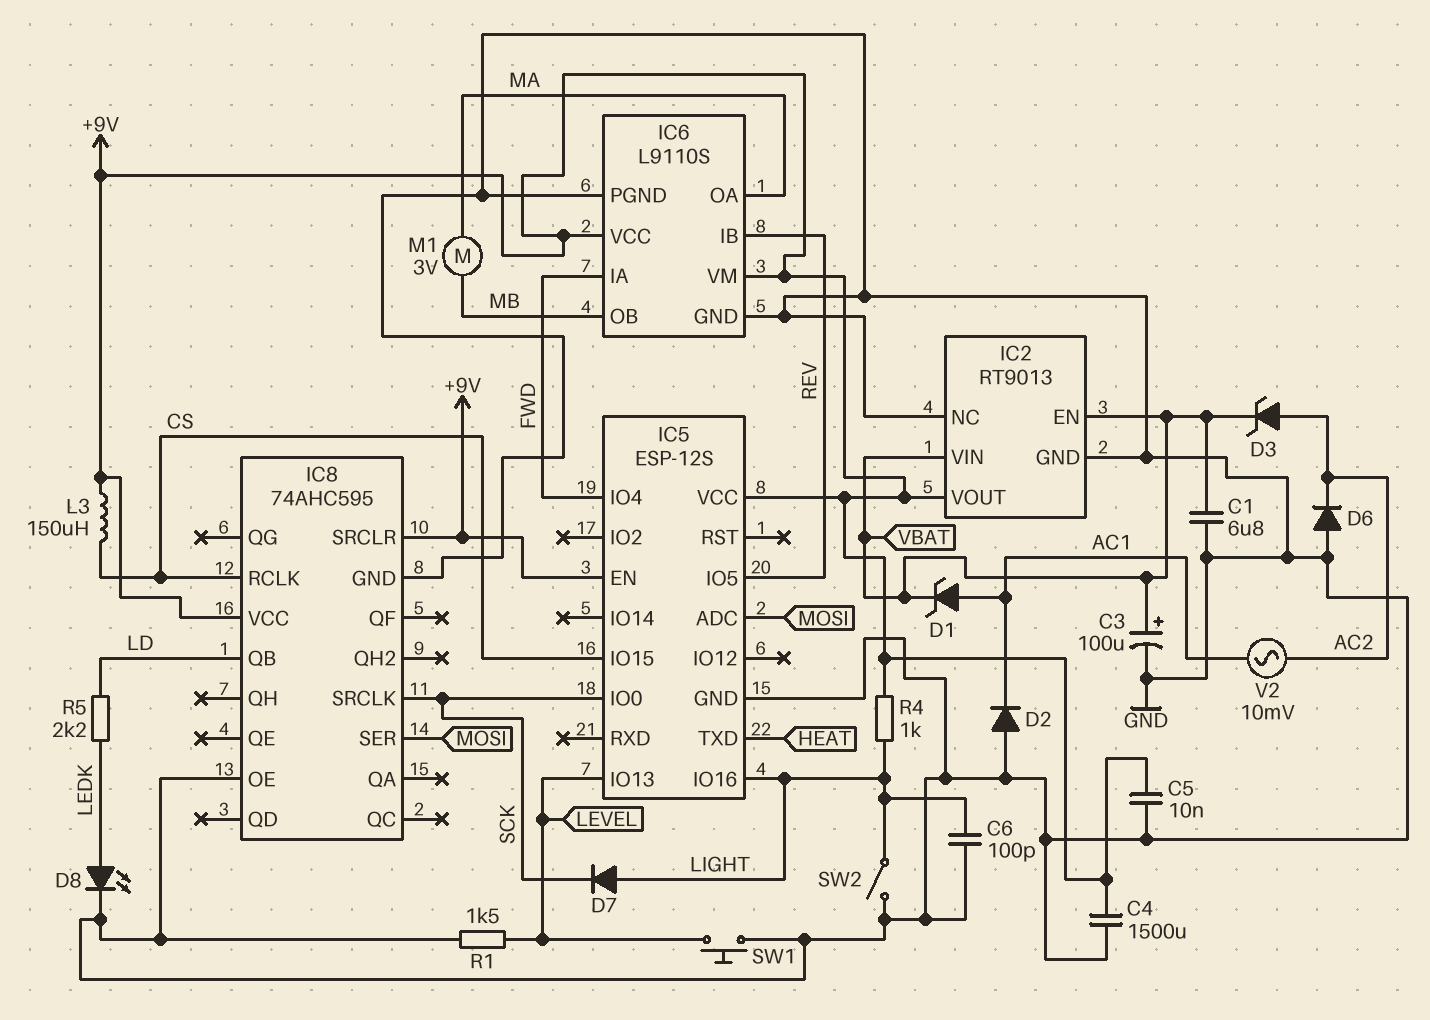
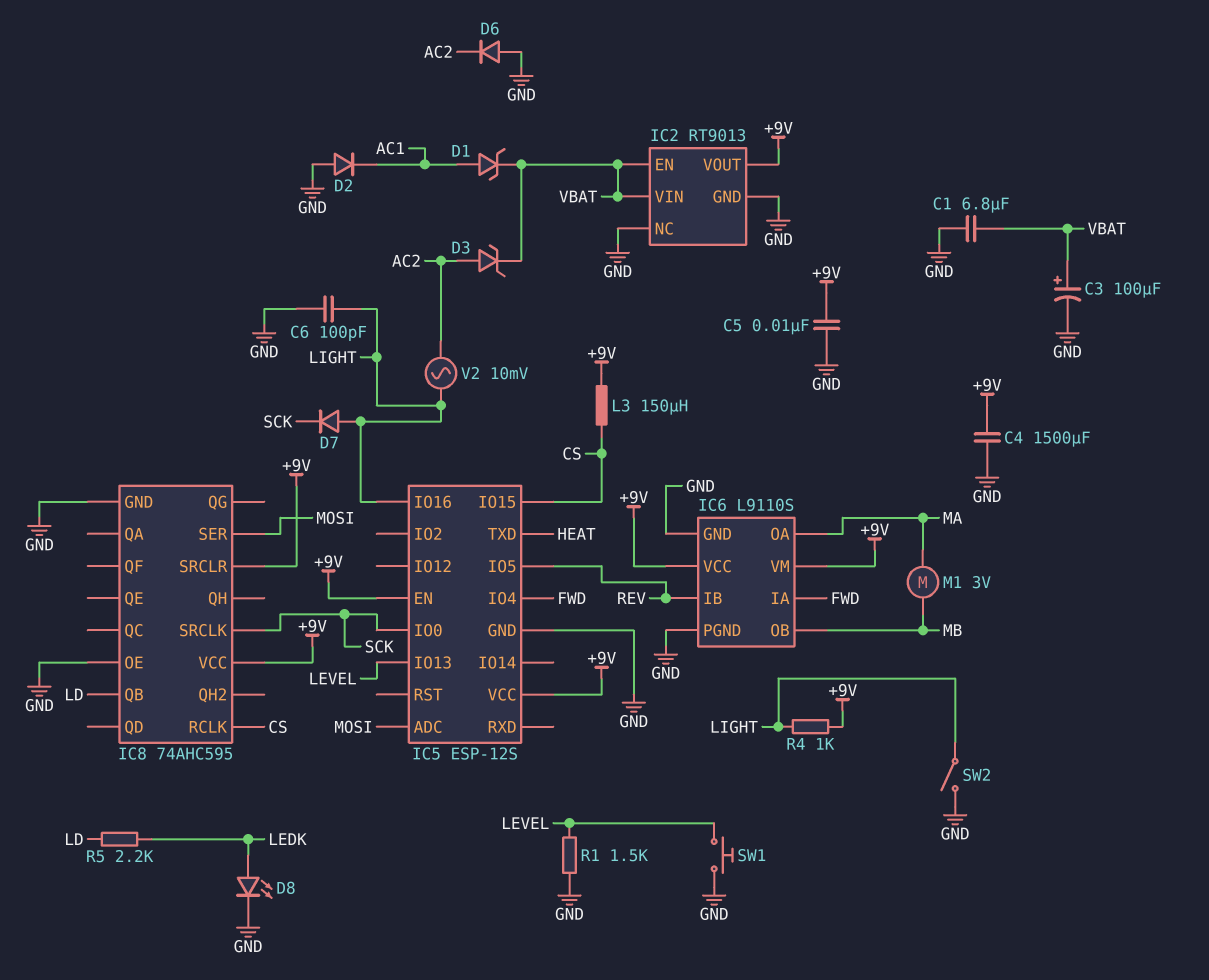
V2: AC 10mV (AC1, AC2) -> AC 10mV (AC2, LIGHT)

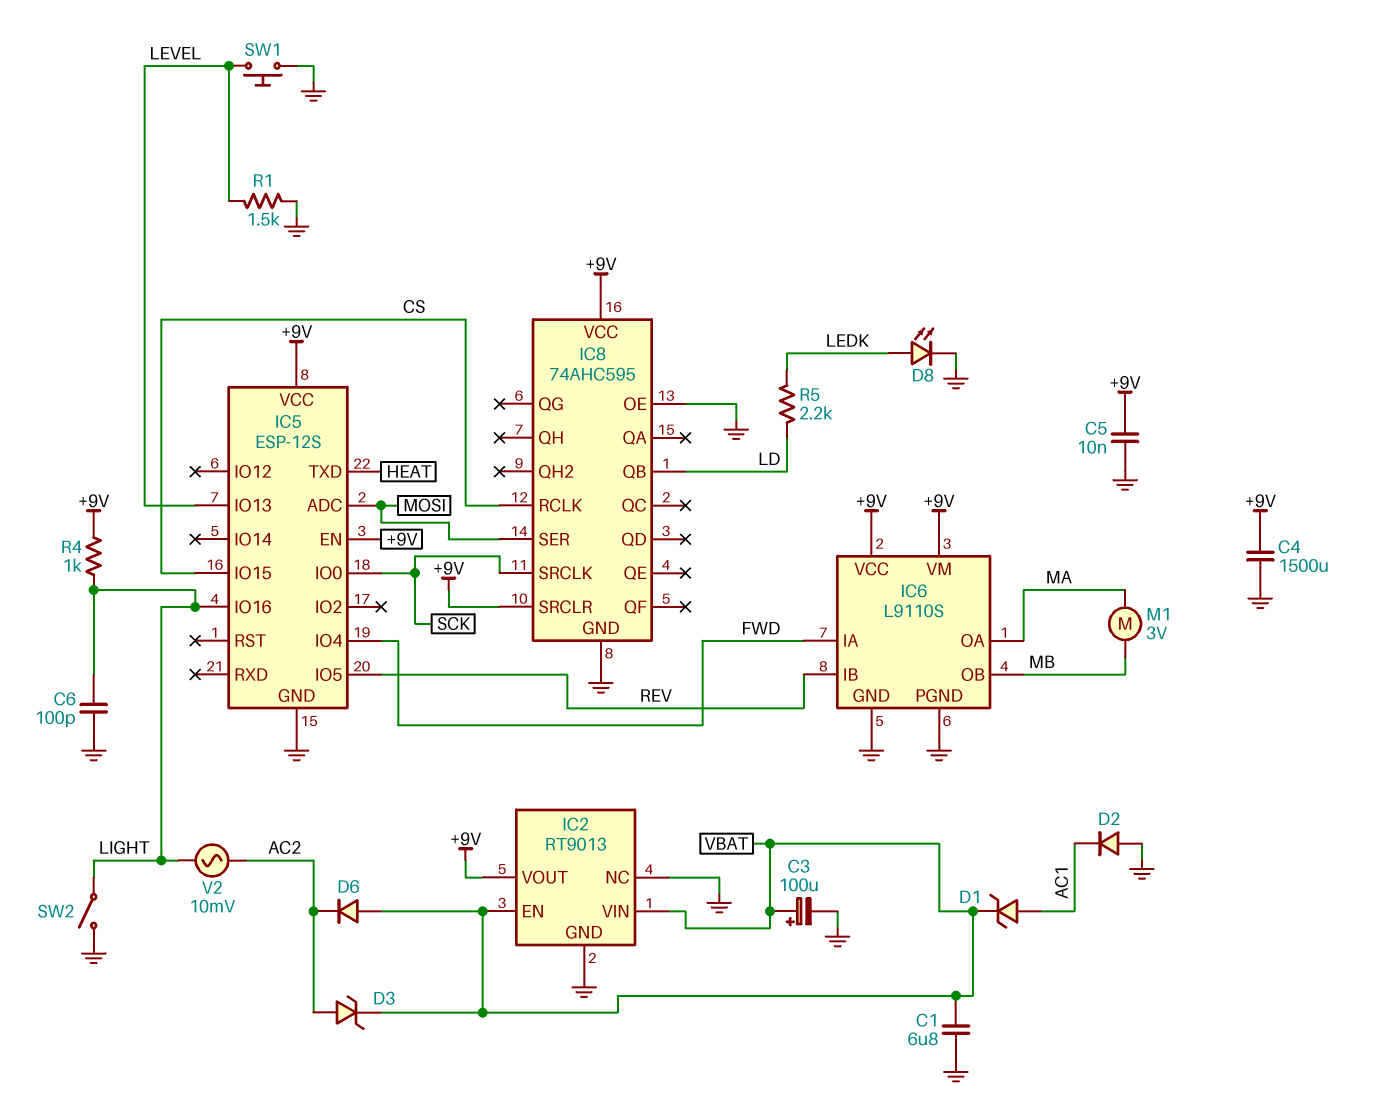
D6: diode (A GND, K AC2) -> diode (A VBAT, K AC2)
D7: diode (A LIGHT, K SCK) -> none
L3: 150uH (+9V, CS) -> none

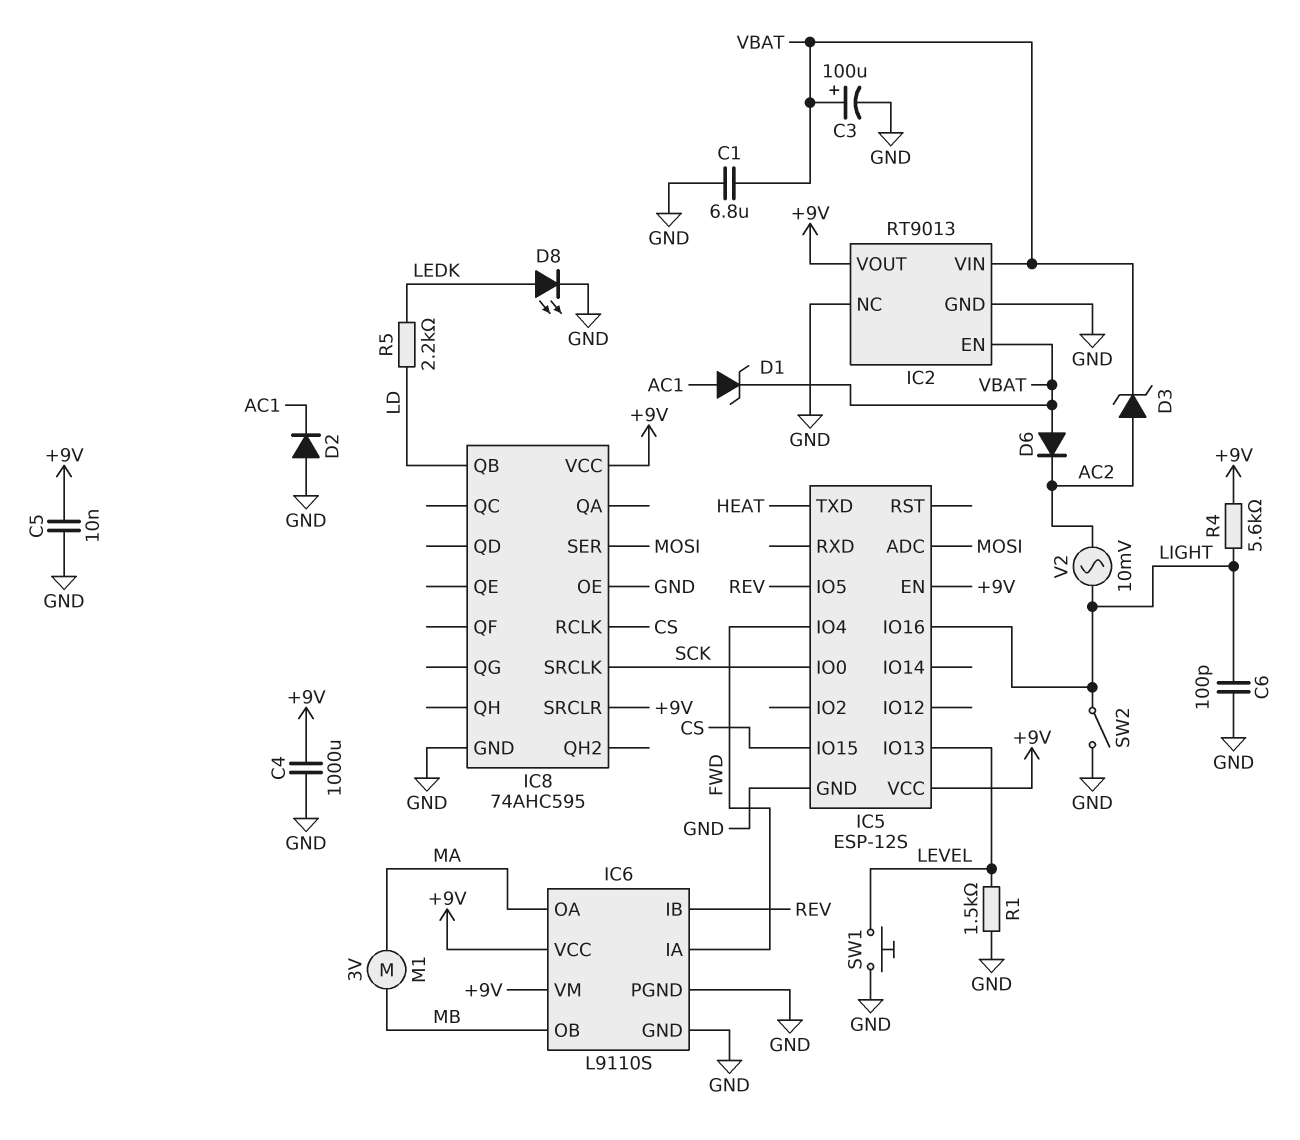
C4: 1500uF (+9V, GND) -> 1000uF (+9V, GND)
R4: 1k (+9V, LIGHT) -> 5.6k (+9V, LIGHT)

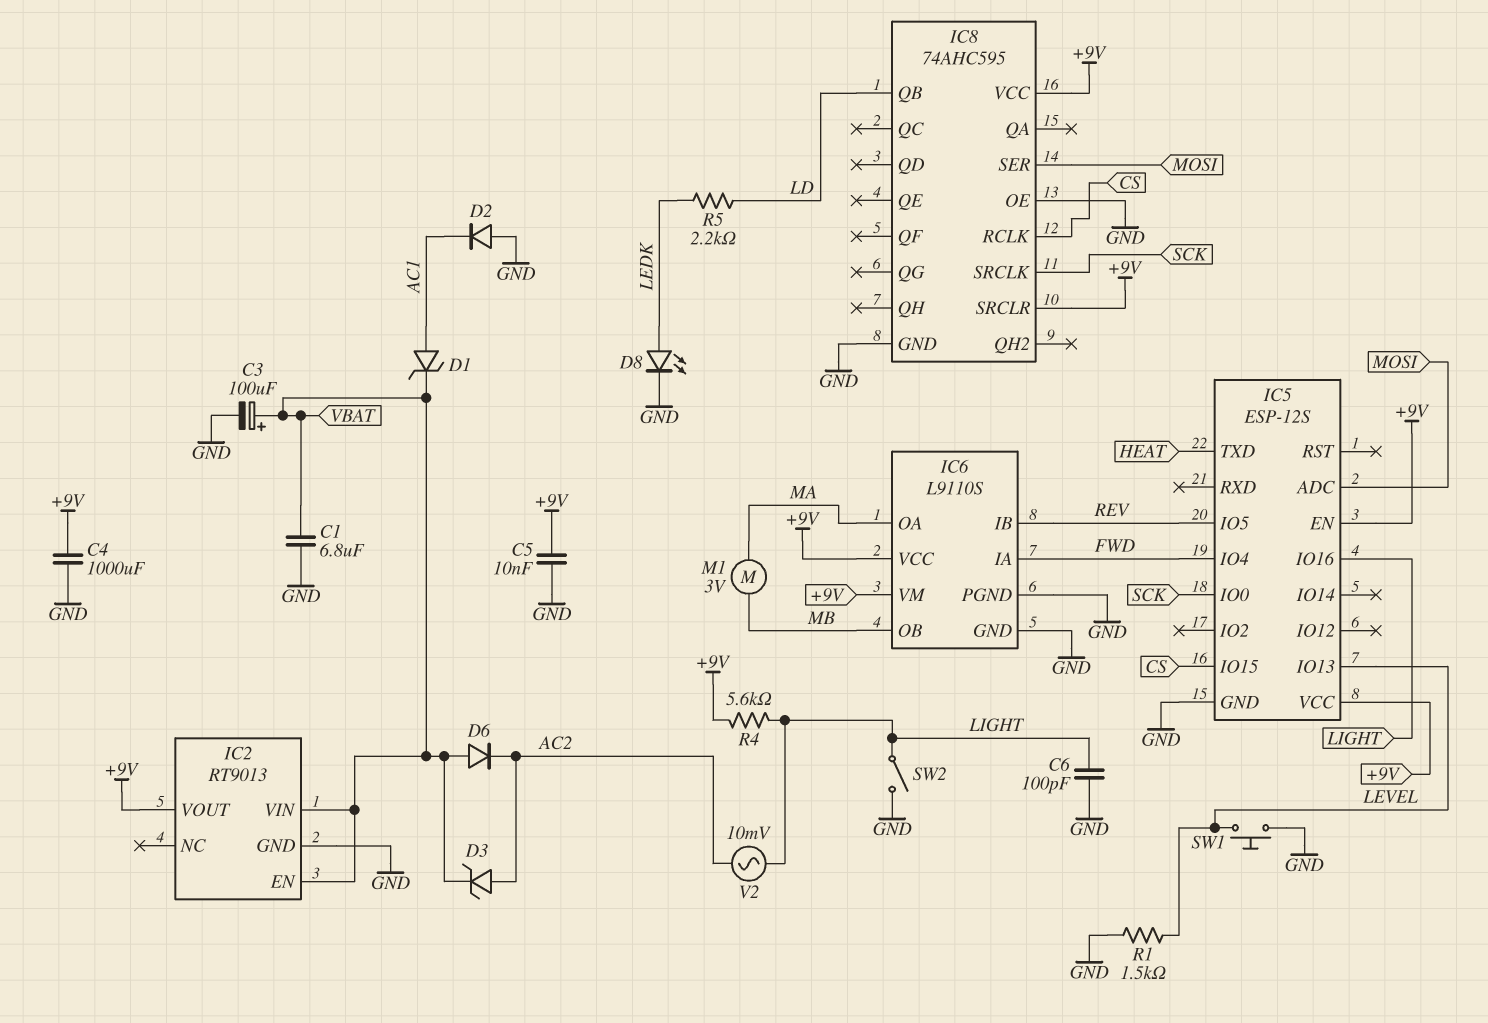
IC2 pin NC: GND -> none

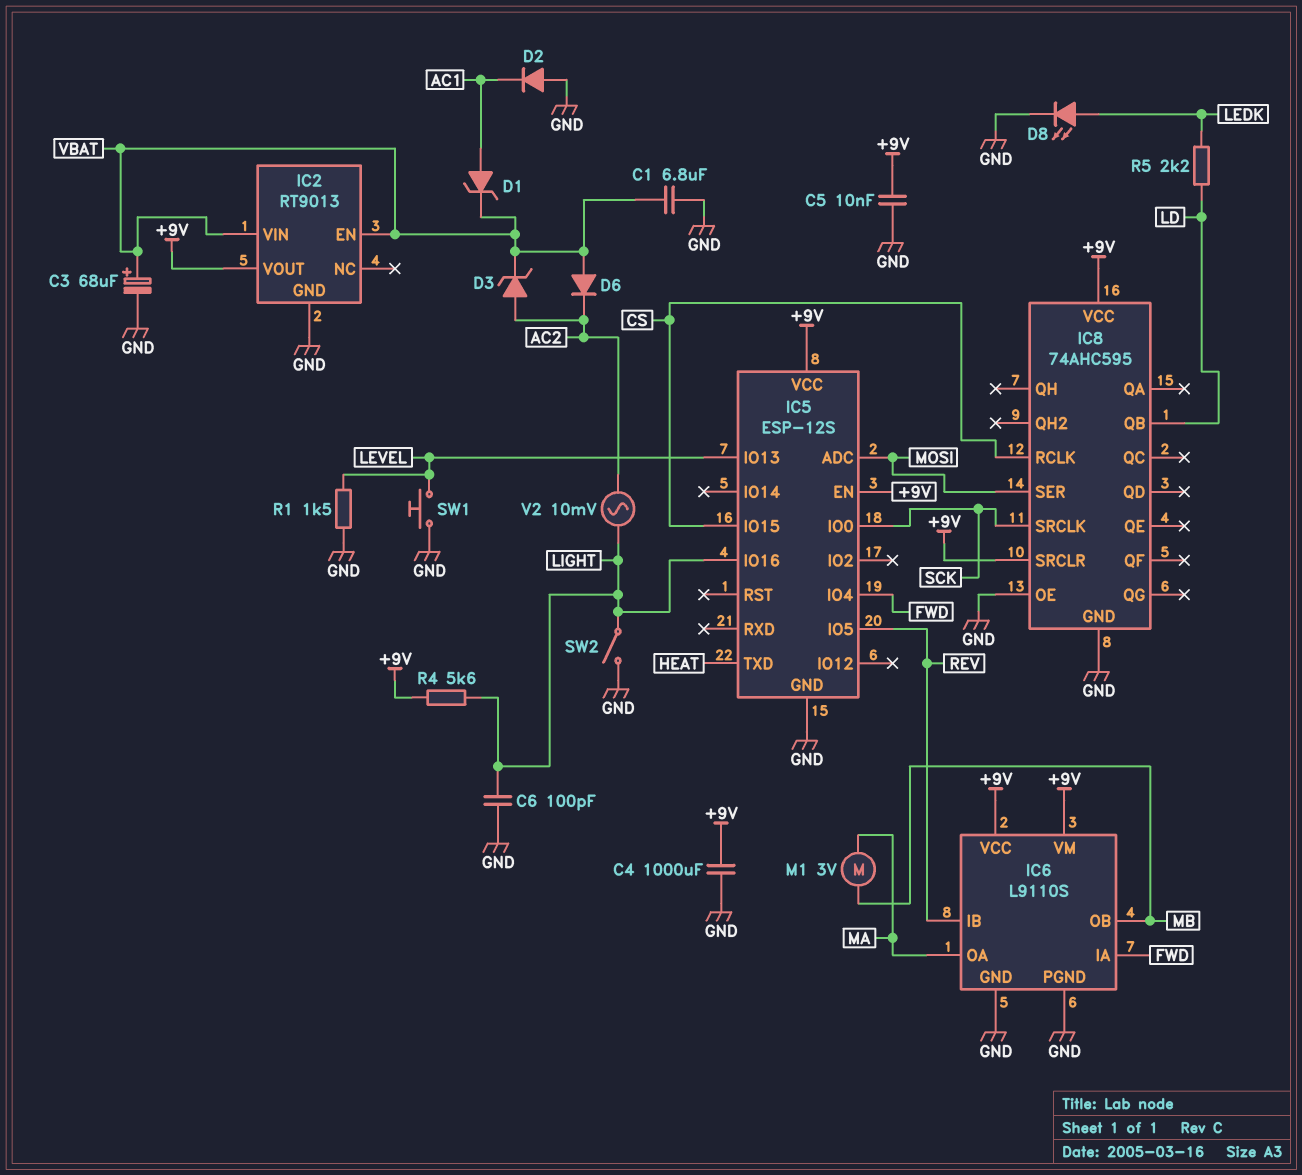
C3: 100uF (plus VBAT, minus GND) -> 68uF (plus VBAT, minus GND)

